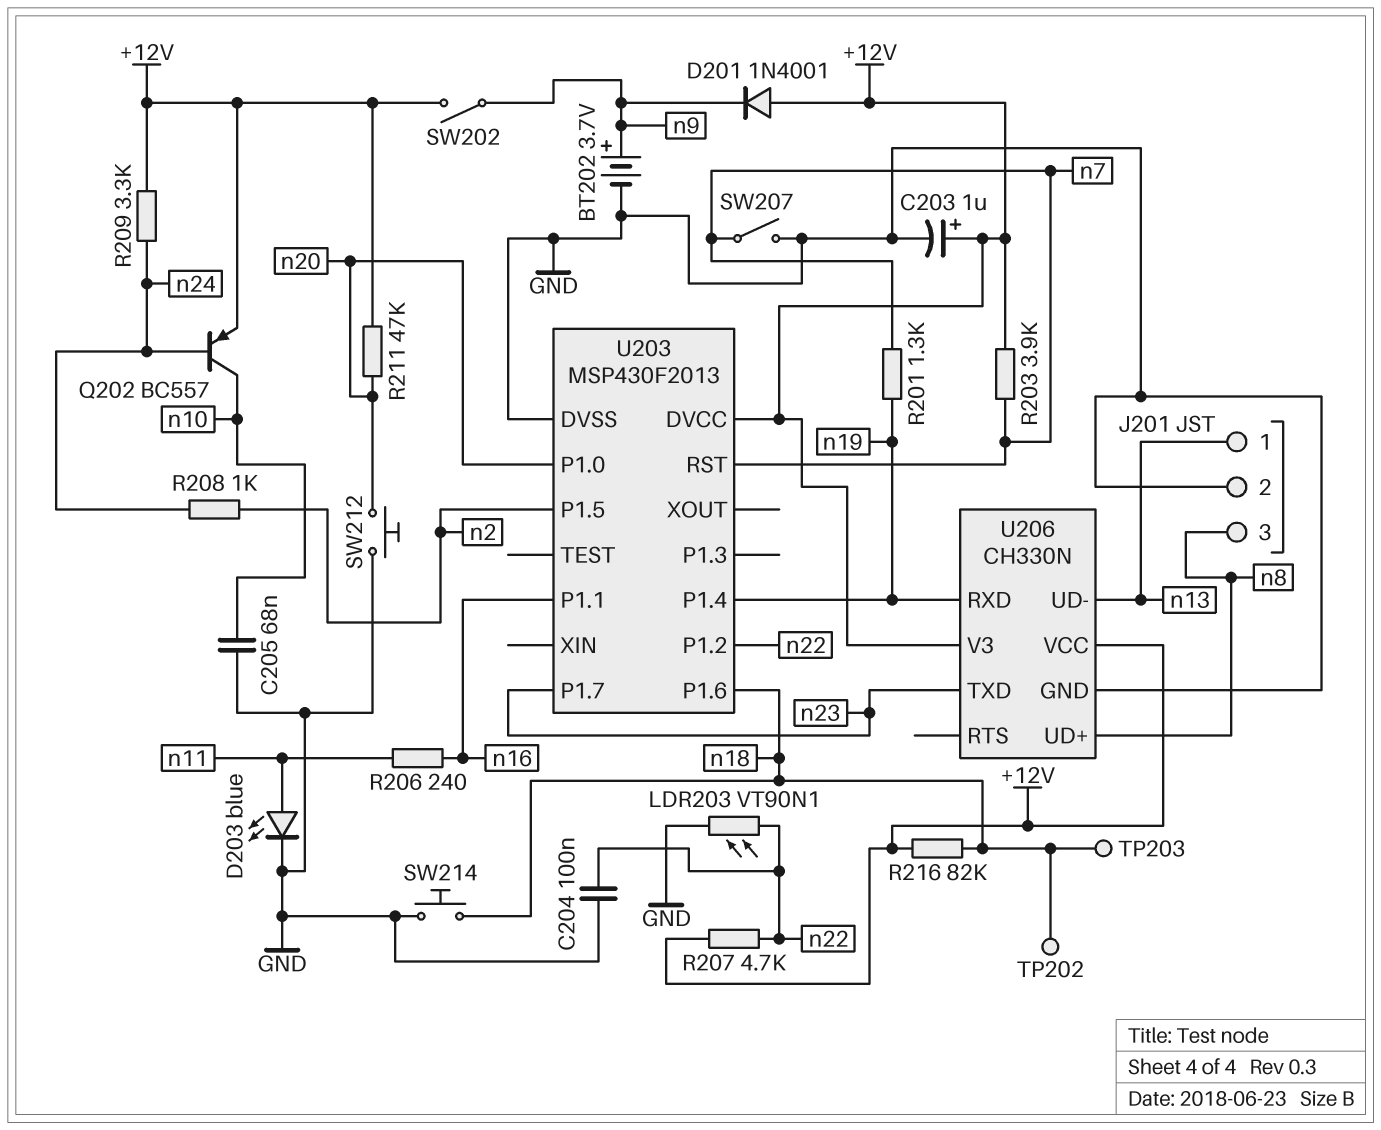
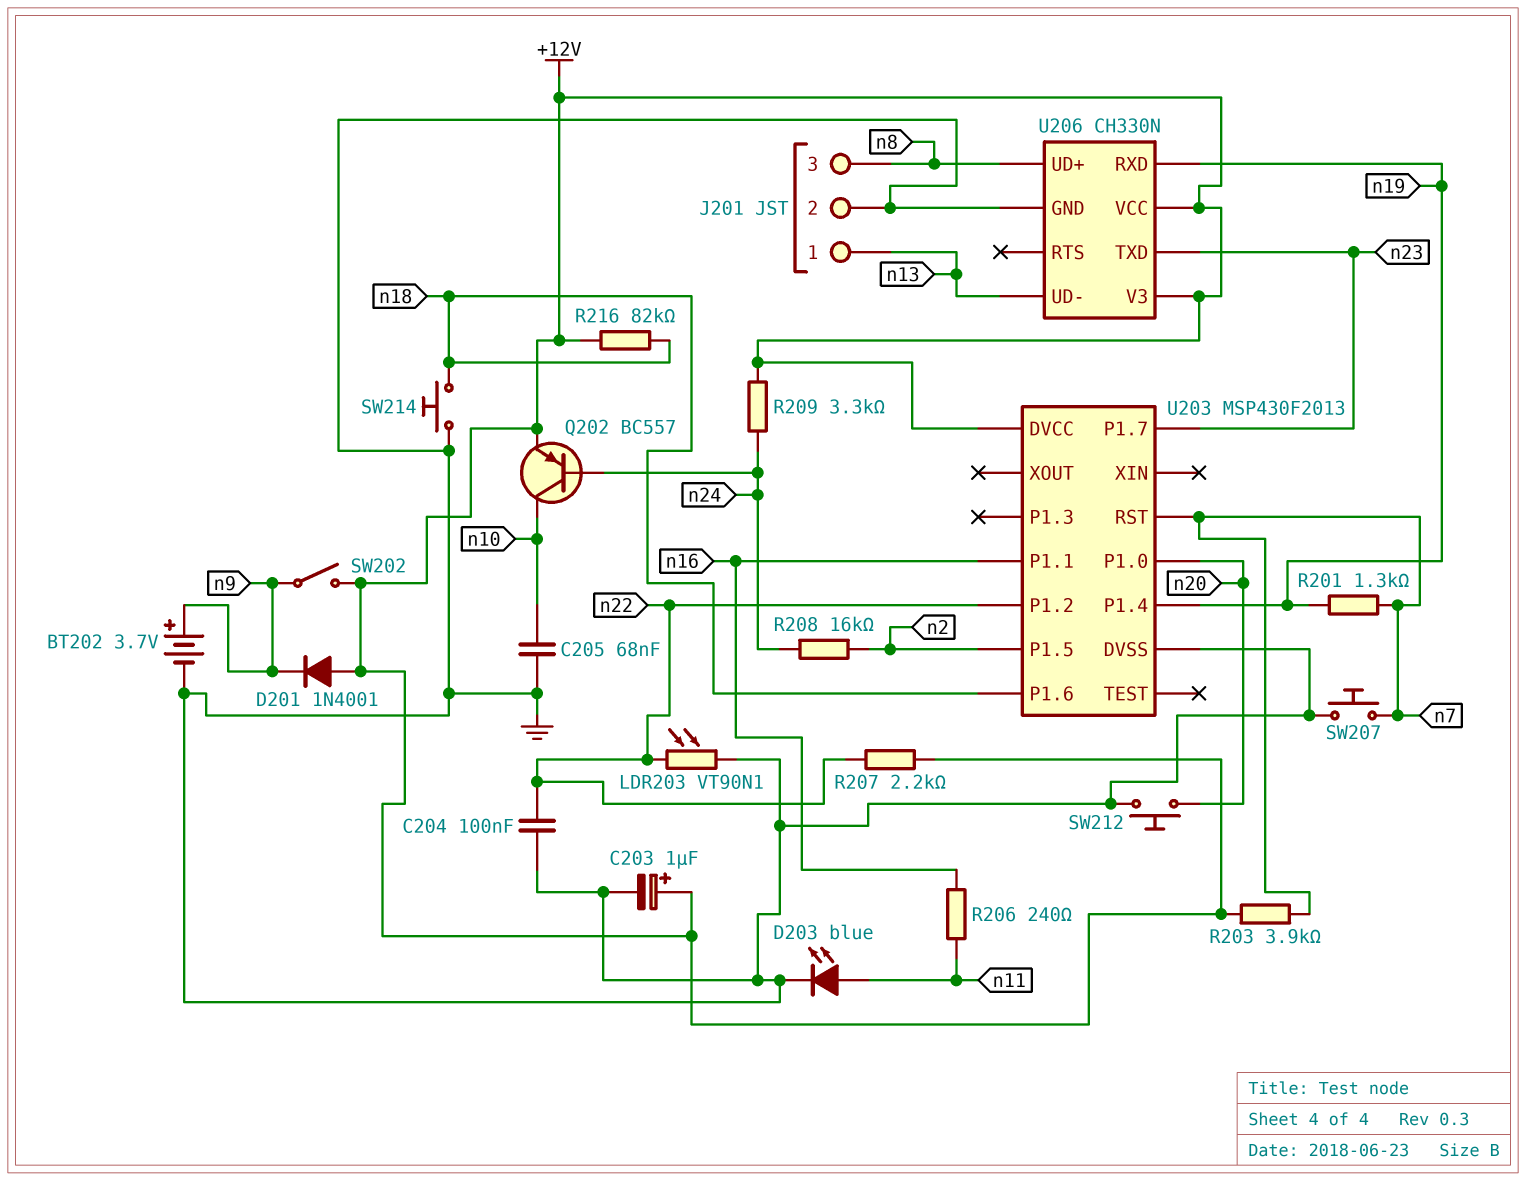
R207: 4.7k (+12V, n22) -> 2.2k (+12V, n22)
R208: 1k (n2, n24) -> 16k (n2, n24)
R211: 47k (+12V, n20) -> none
SW207: switch (GND, n7) -> button (GND, n7)
TP202: test point (n18) -> none
TP203: test point (n18) -> none

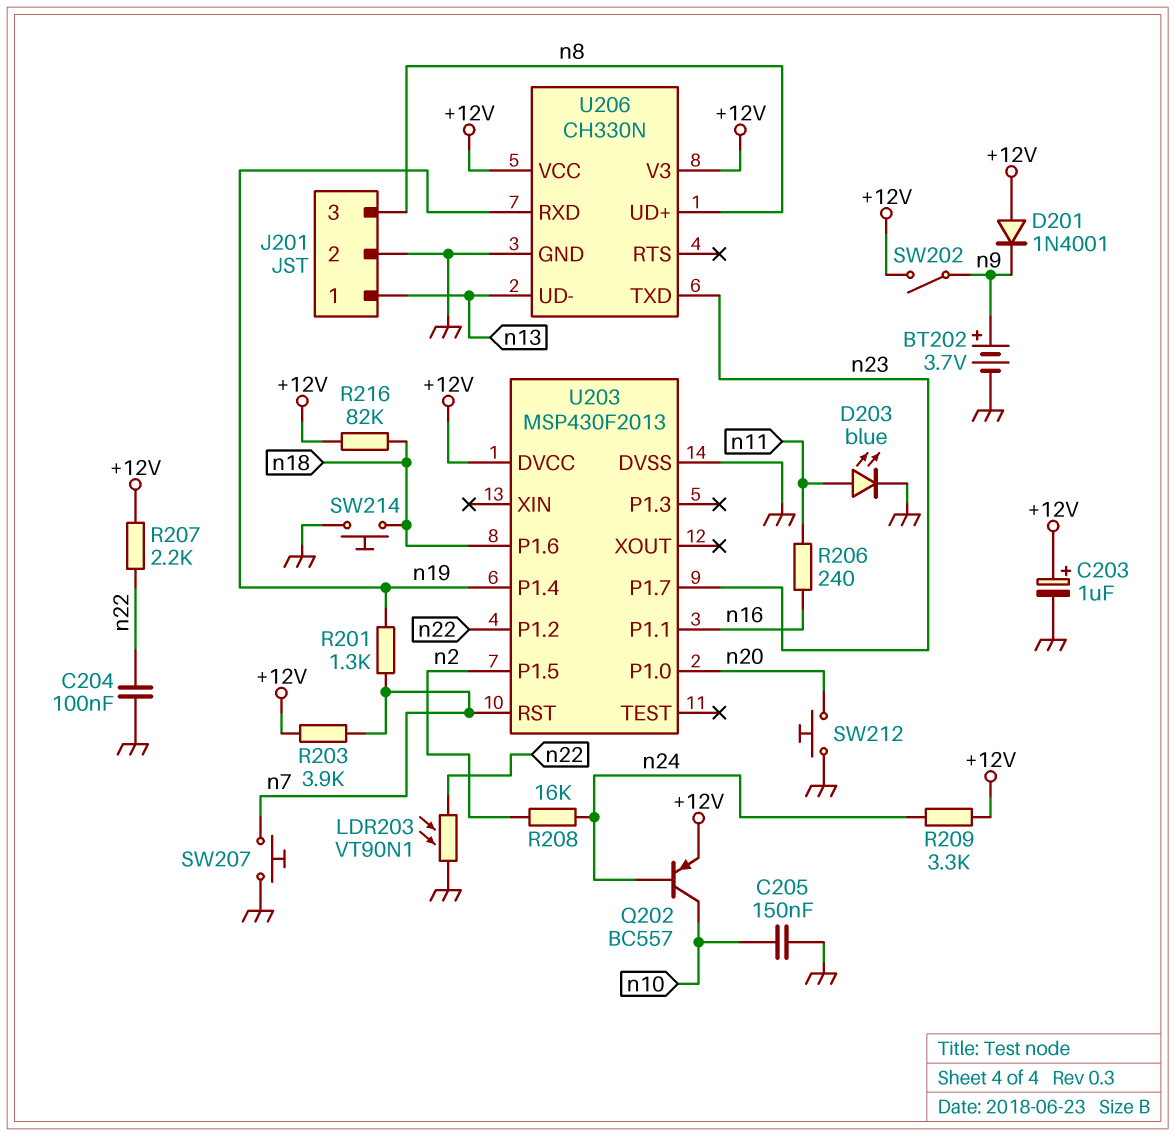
C205: 68nF (GND, n10) -> 150nF (GND, n10)

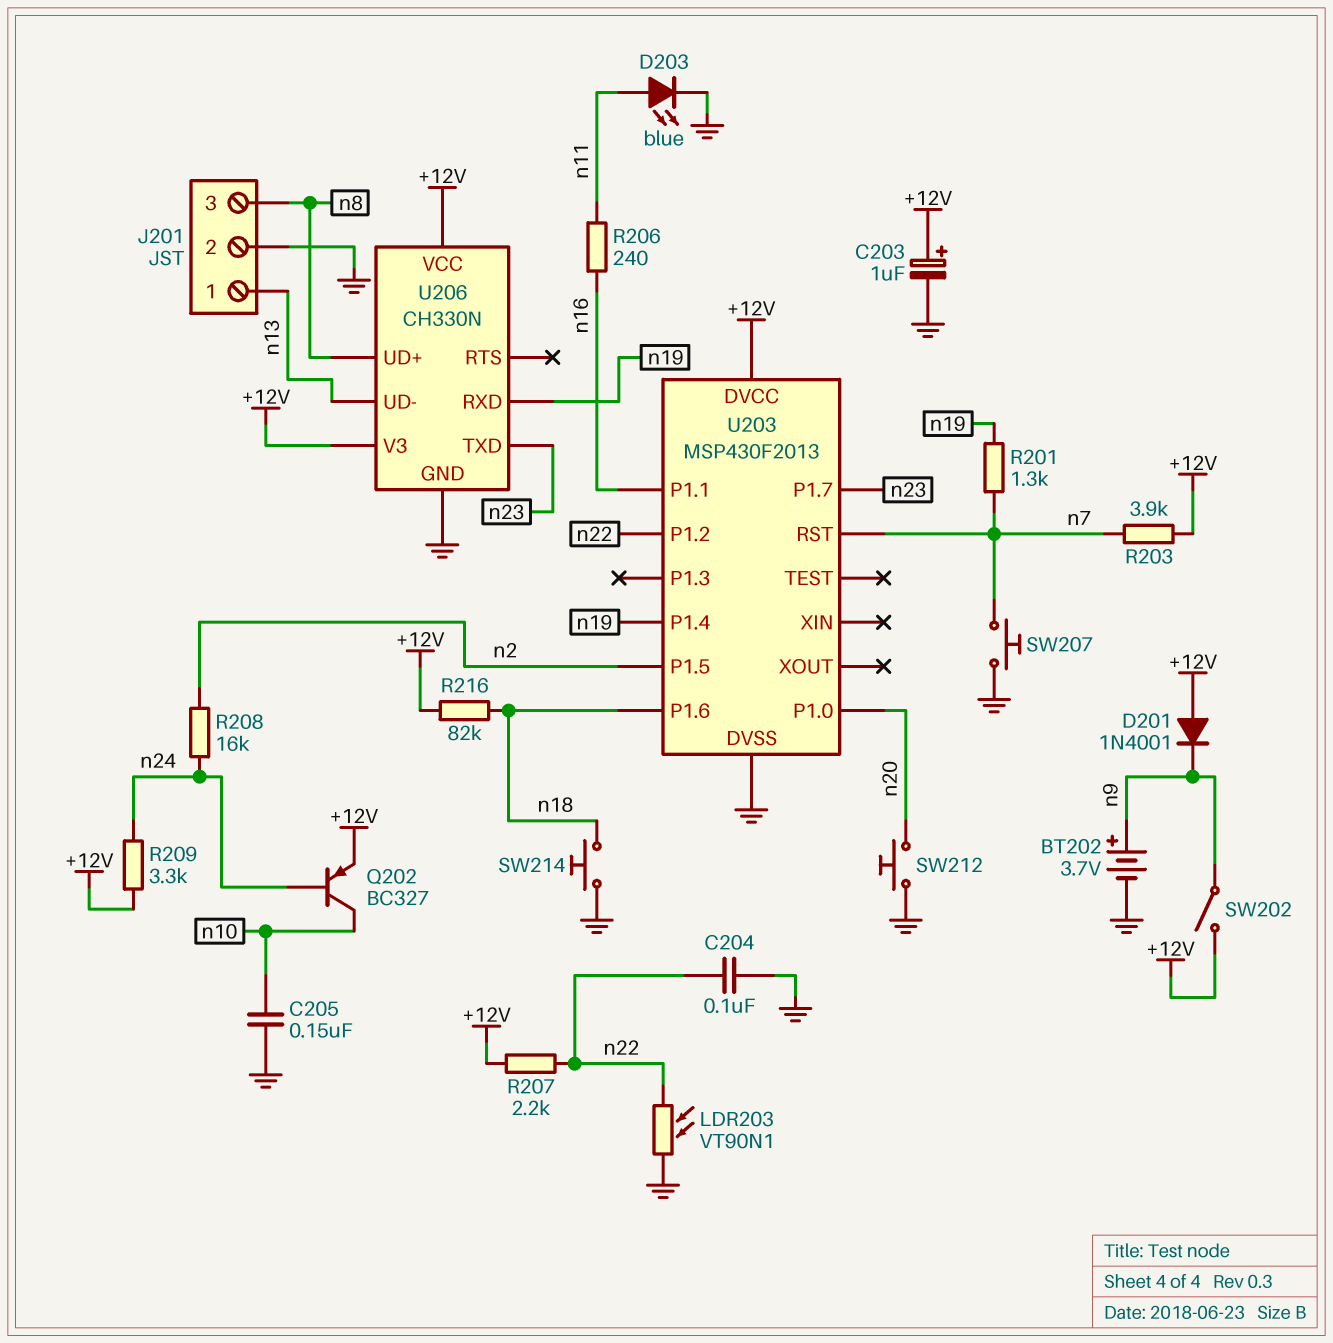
Q202: PNP BC557 (B n24, C n10, E +12V) -> PNP BC327 (B n24, C n10, E +12V)

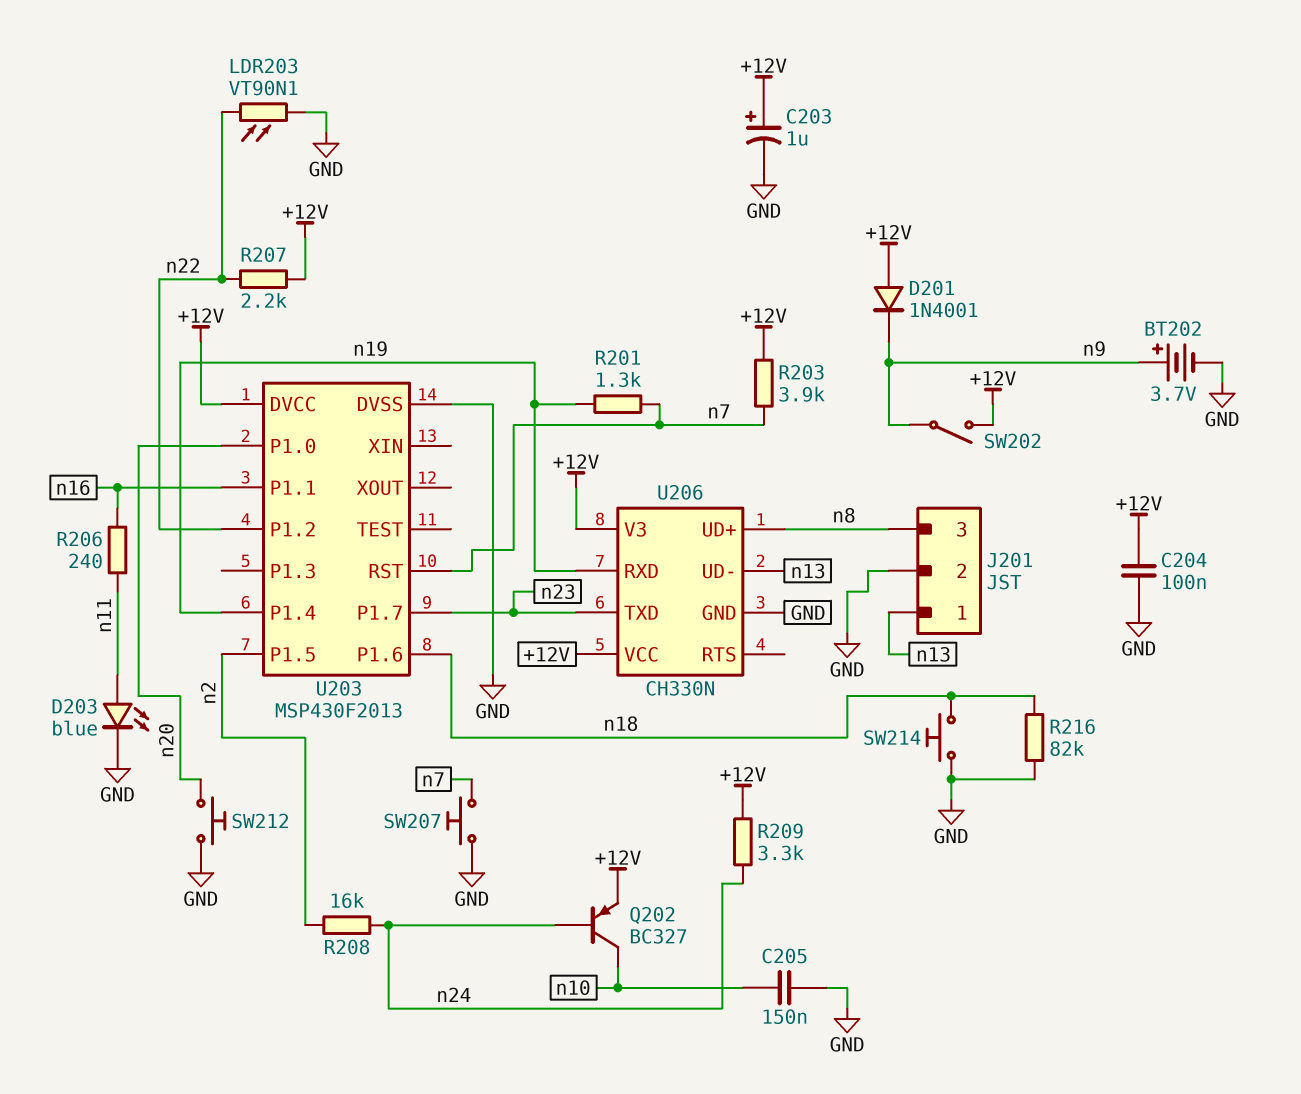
C204: 100nF (GND, n22) -> 100nF (+12V, GND)
R216: 82k (+12V, n18) -> 82k (GND, n18)

